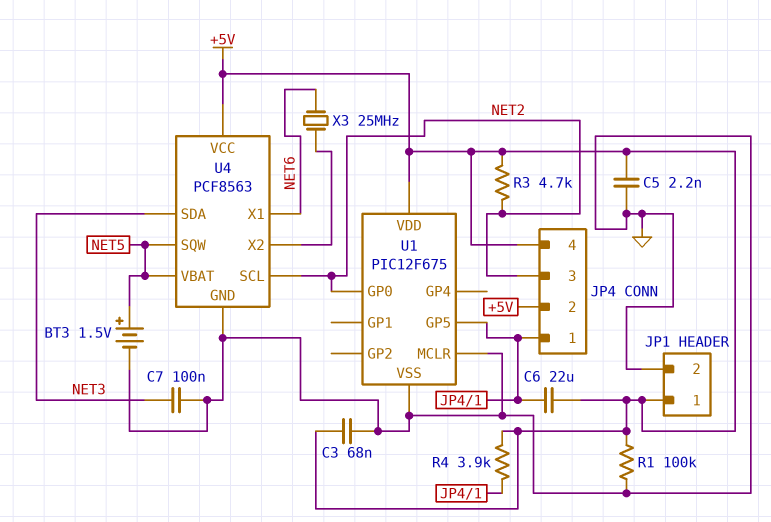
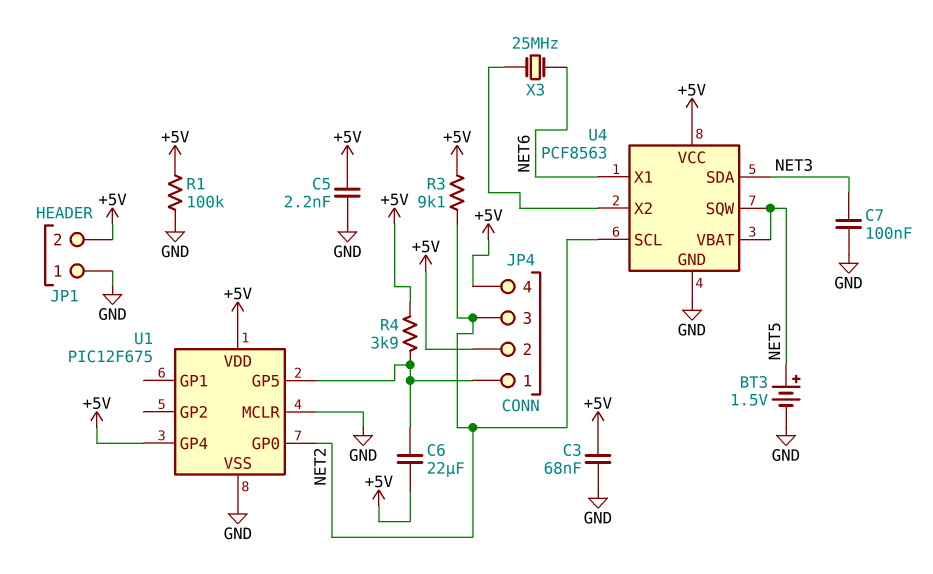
JP1 pin 1: +5V -> GND
JP1 pin 2: GND -> +5V
R3: 4.7k (+5V, NET2) -> 9.1k (+5V, NET2)
U1 pin GP4: none -> +5V

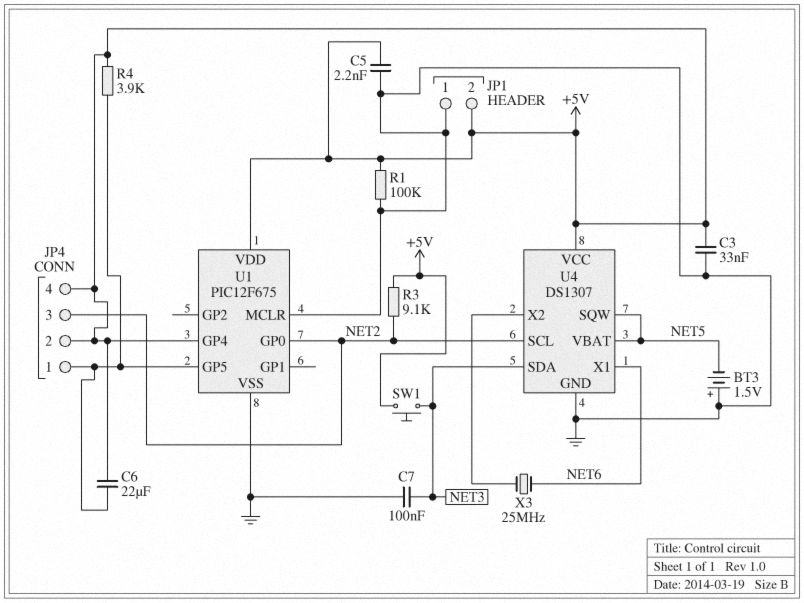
BT3: 1.5V (plus NET5, minus GND) -> 1.5V (plus GND, minus NET5)
C3: 68nF (+5V, GND) -> 33nF (+5V, GND)
SW1: none -> button (+5V, NET3)
U4: PCF8563 -> DS1307

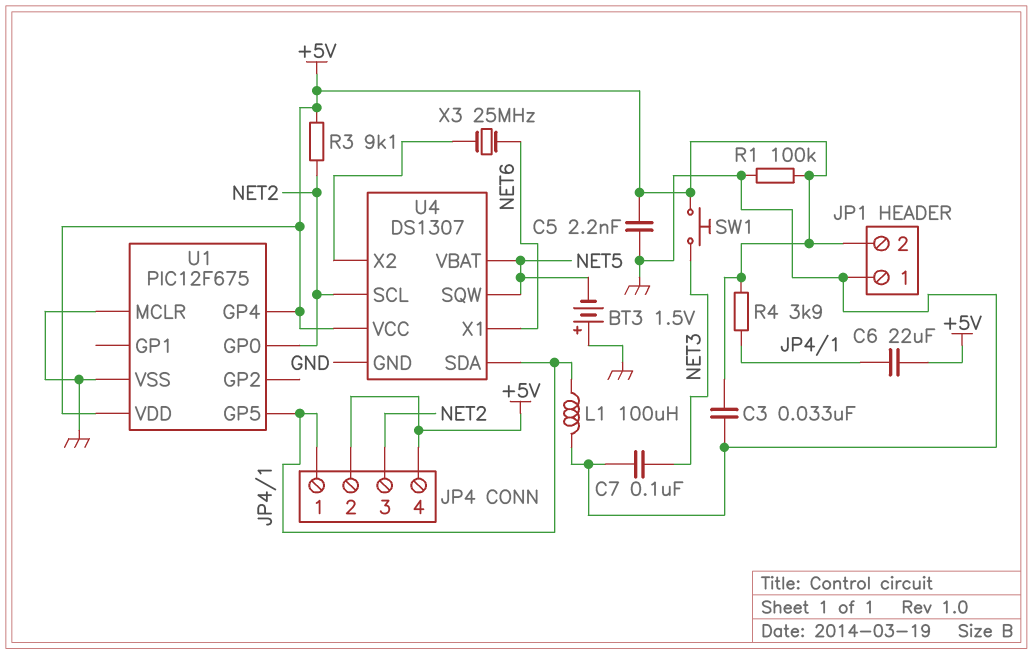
L1: none -> 100uH (GND, JP4/1)
U4 pin SDA: NET3 -> JP4/1

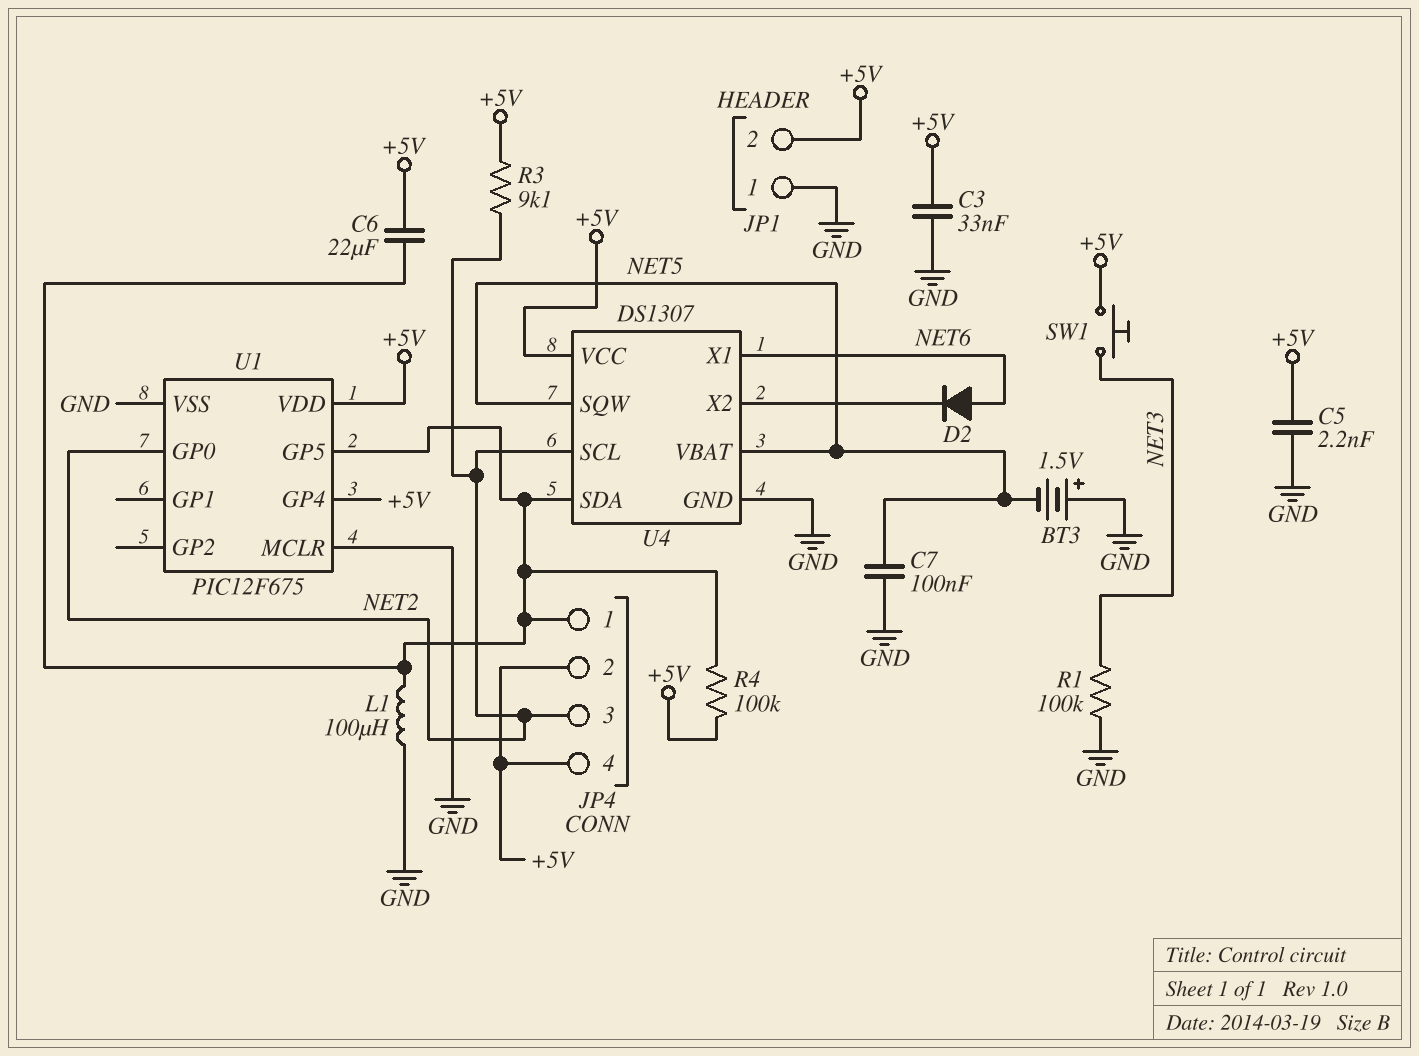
C7: 100nF (GND, NET3) -> 100nF (GND, NET5)
D2: none -> diode (A NET6, K U4/X2)
R1: 100k (+5V, GND) -> 100k (GND, NET3)
R4: 3.9k (+5V, JP4/1) -> 100k (+5V, JP4/1)
X3: 25MHz (NET6, U4/X2) -> none

